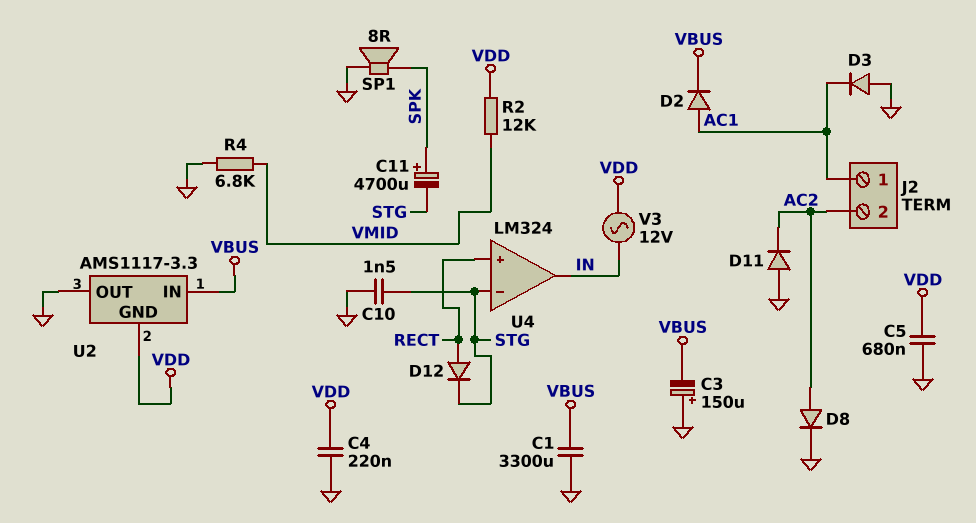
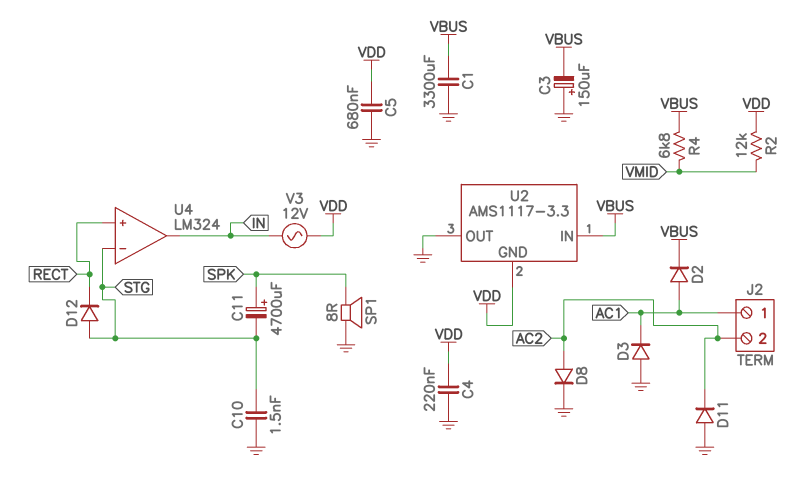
D12: diode (A RECT, K STG) -> diode (A STG, K RECT)
R4: 6.8k (GND, VMID) -> 6.8k (VBUS, VMID)

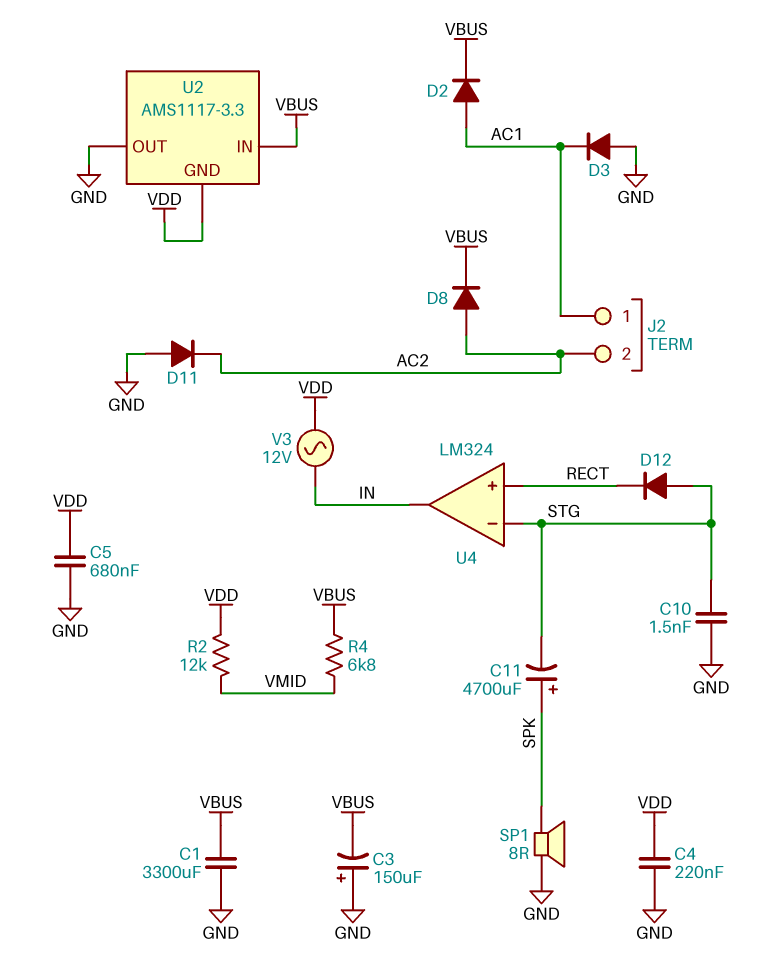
D8: diode (A AC2, K GND) -> diode (A AC2, K VBUS)

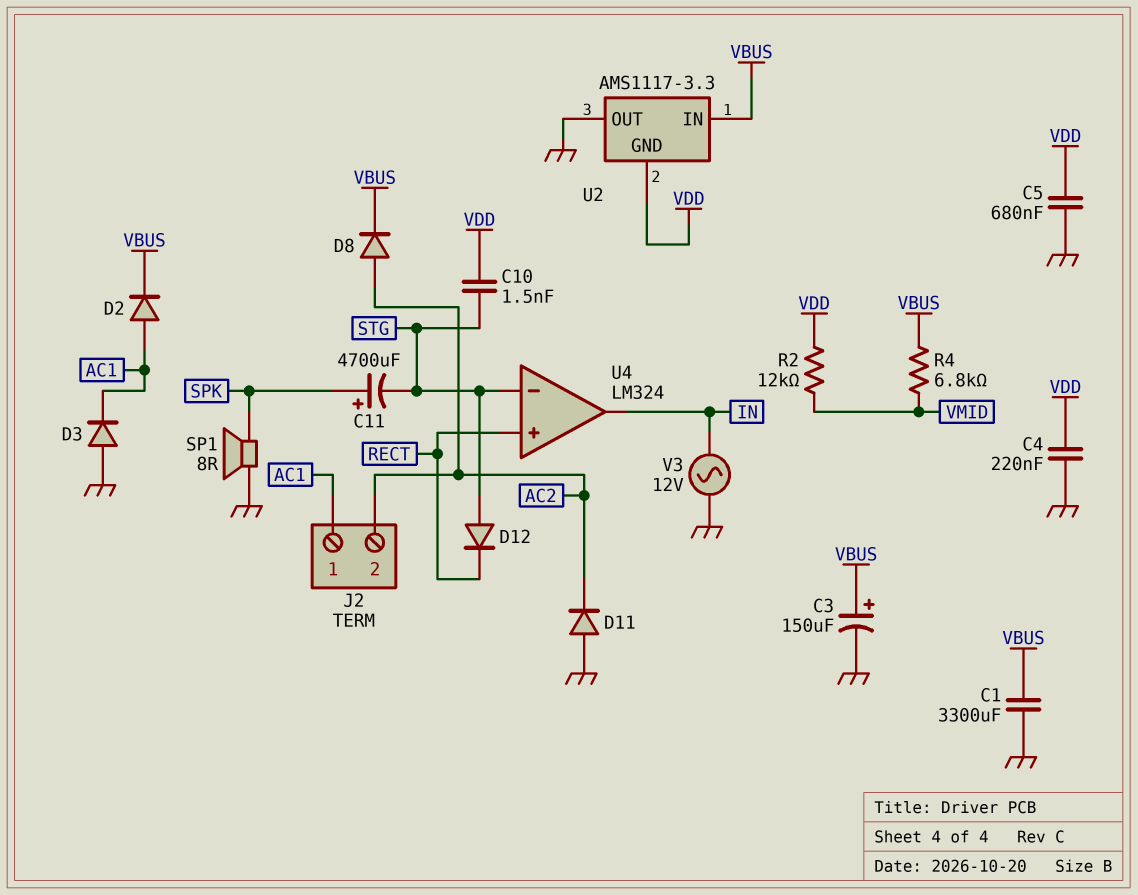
C3: 150uF (plus GND, minus VBUS) -> 150uF (plus VBUS, minus GND)
C10: 1.5nF (GND, STG) -> 1.5nF (STG, VDD)
V3: AC 12V (IN, VDD) -> AC 12V (GND, IN)

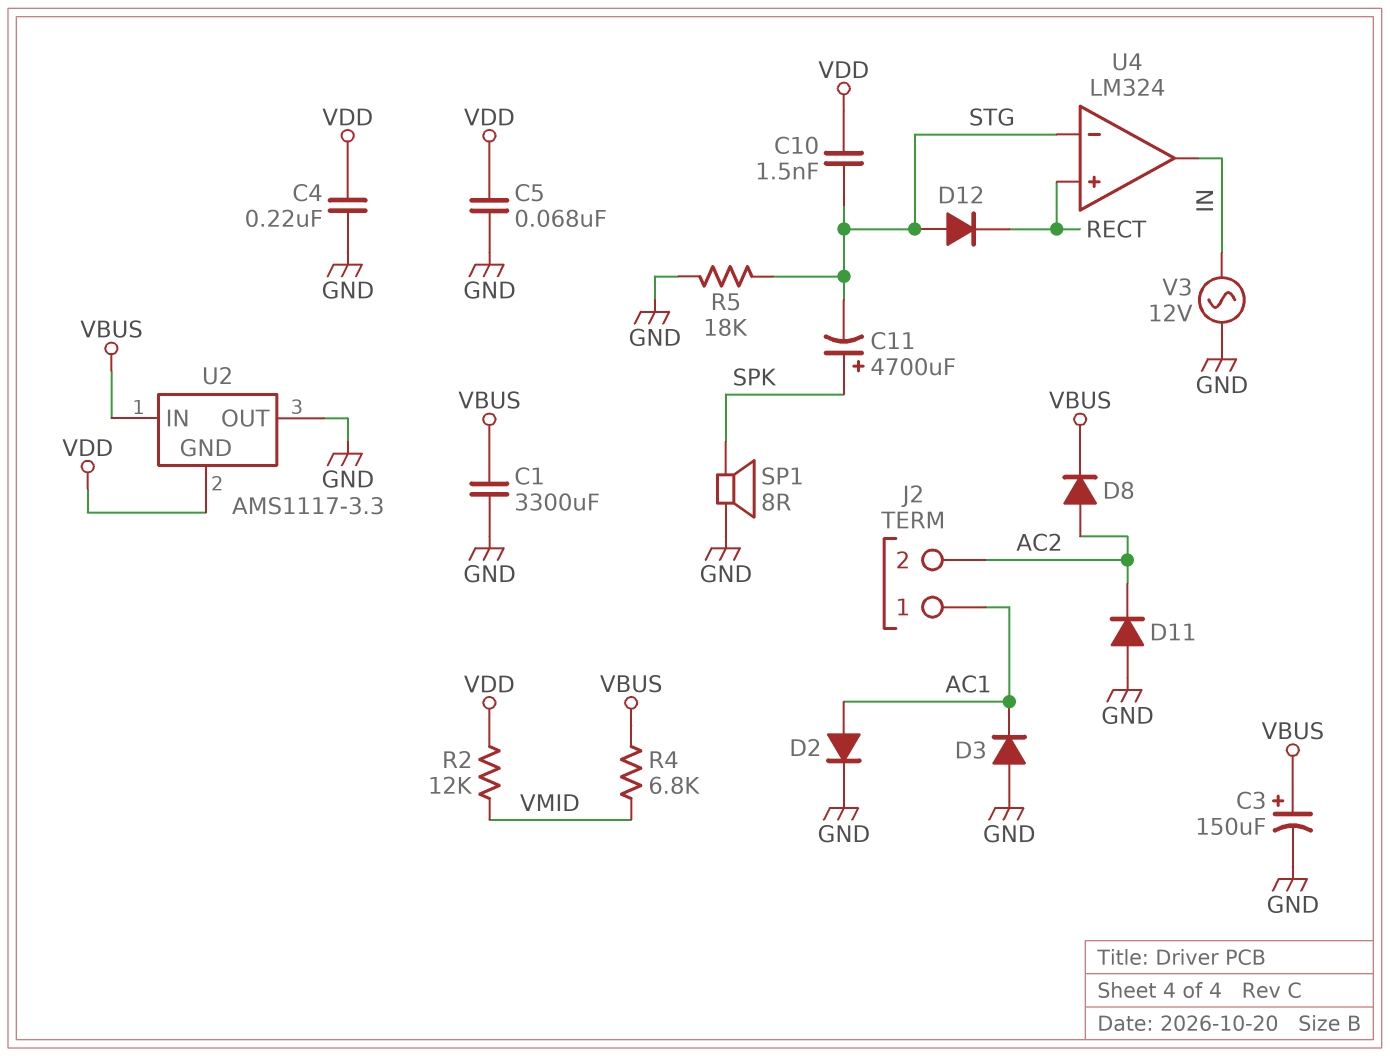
C5: 680nF (GND, VDD) -> 68nF (GND, VDD)
D2: diode (A AC1, K VBUS) -> diode (A AC1, K GND)
R5: none -> 18k (GND, STG)

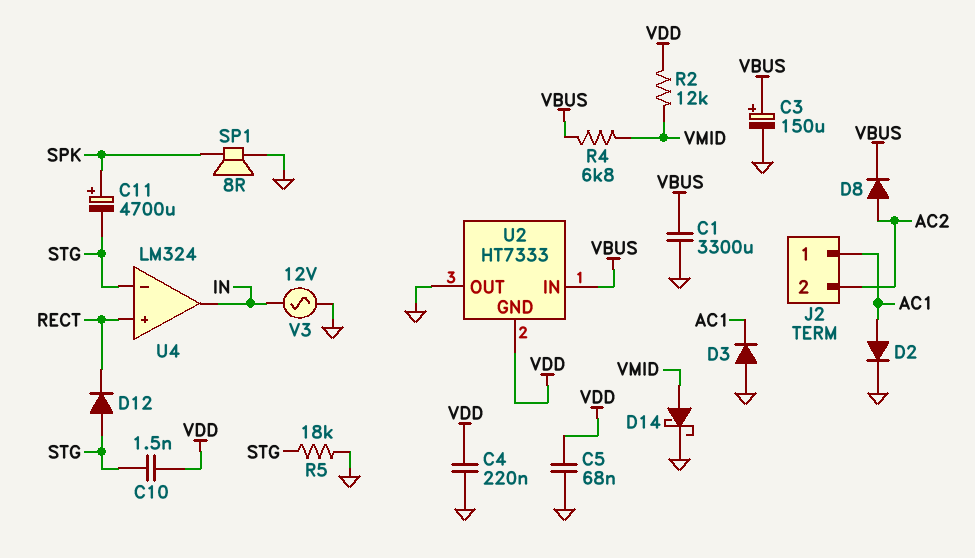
D11: diode (A GND, K AC2) -> none
D14: none -> schottky (A VMID, K GND)
U2: AMS1117-3.3 -> HT7333

